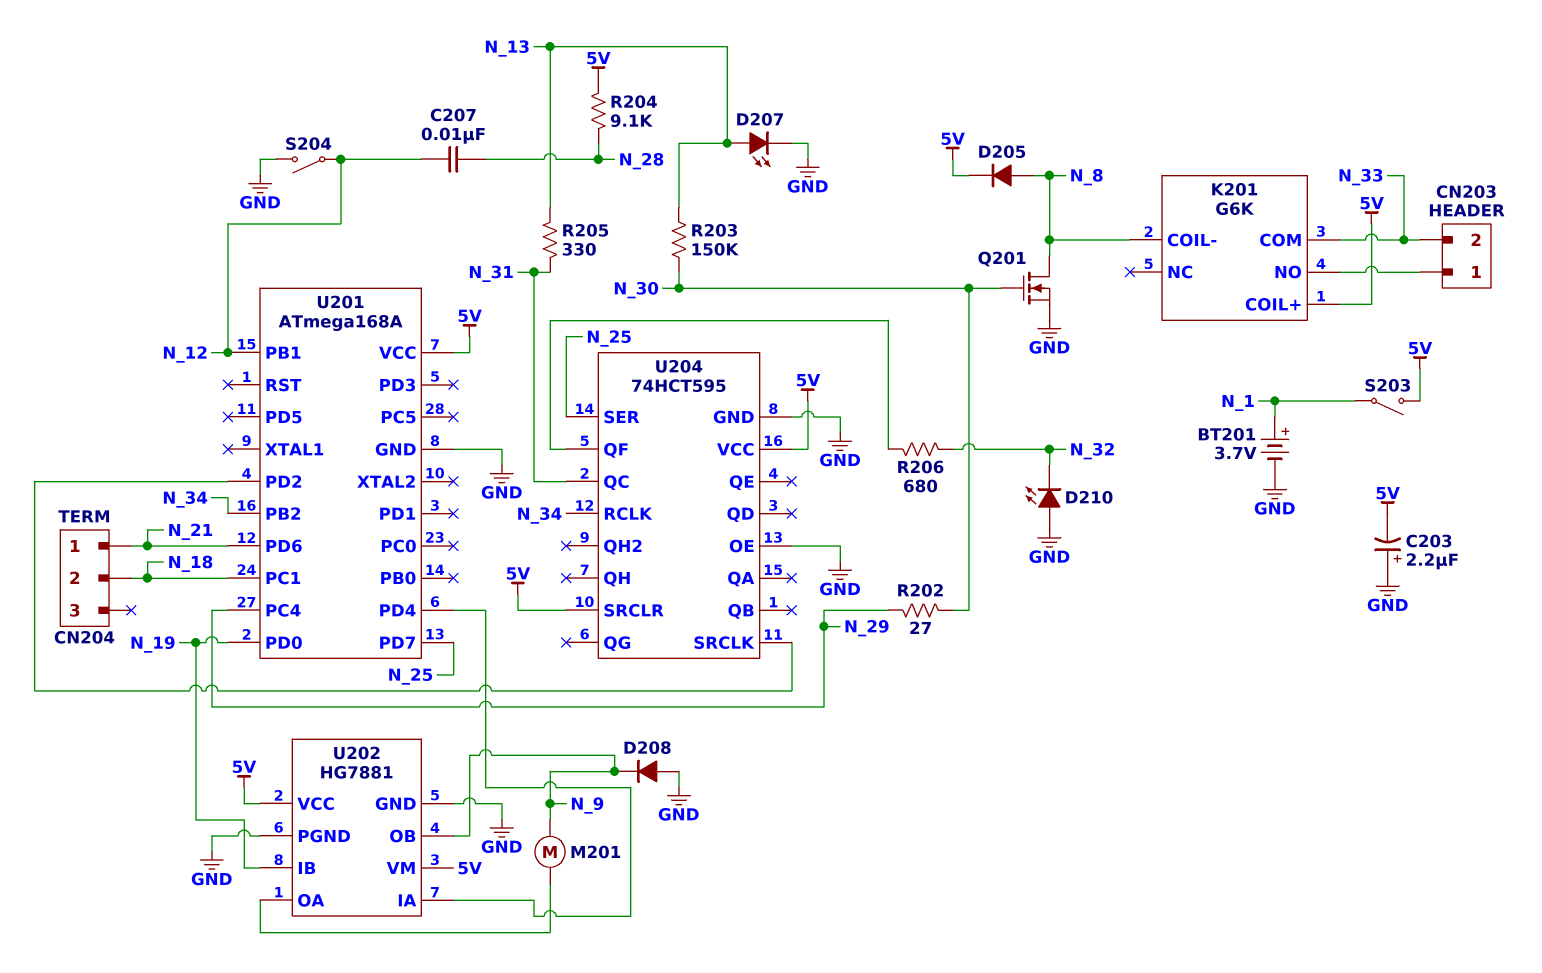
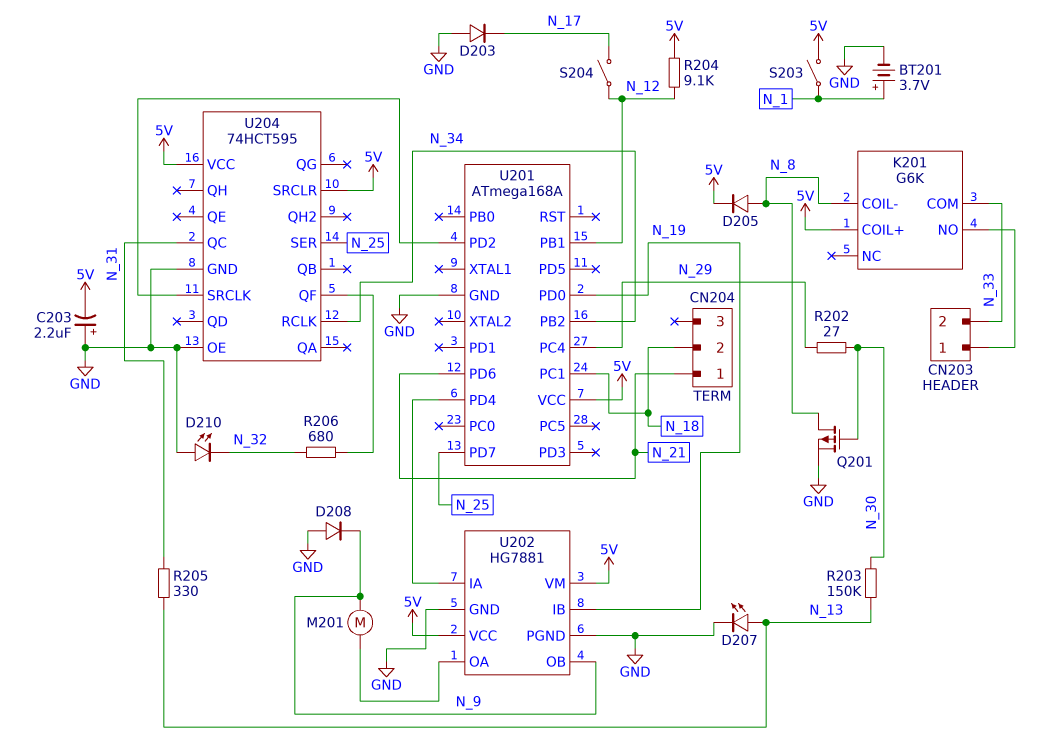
C207: 10nF (N_12, N_28) -> none
D203: none -> diode (A GND, K N_17)
Q201: NMOS (G N_30, D N_8, S GND) -> PMOS (G N_30, D N_8, S GND)
R204: 9.1k (5V, N_28) -> 9.1k (5V, N_12)
S204: switch (GND, N_12) -> switch (N_12, N_17)

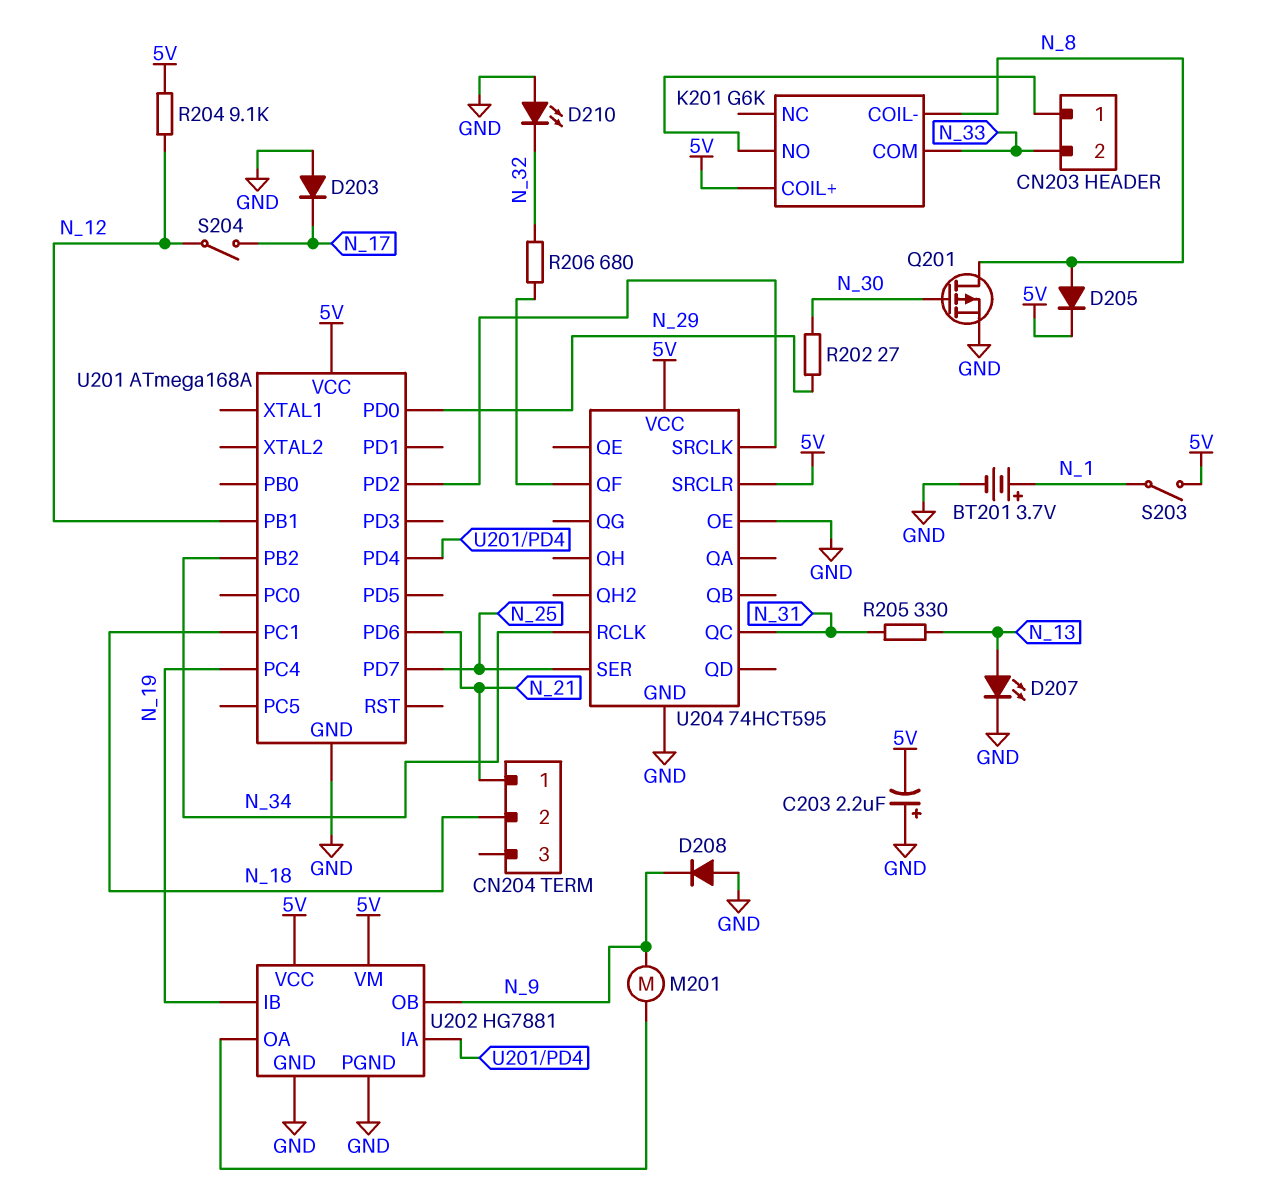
R203: 150k (N_13, N_30) -> none
U201 pin PC4: N_29 -> N_19
U201 pin PD0: N_19 -> N_29

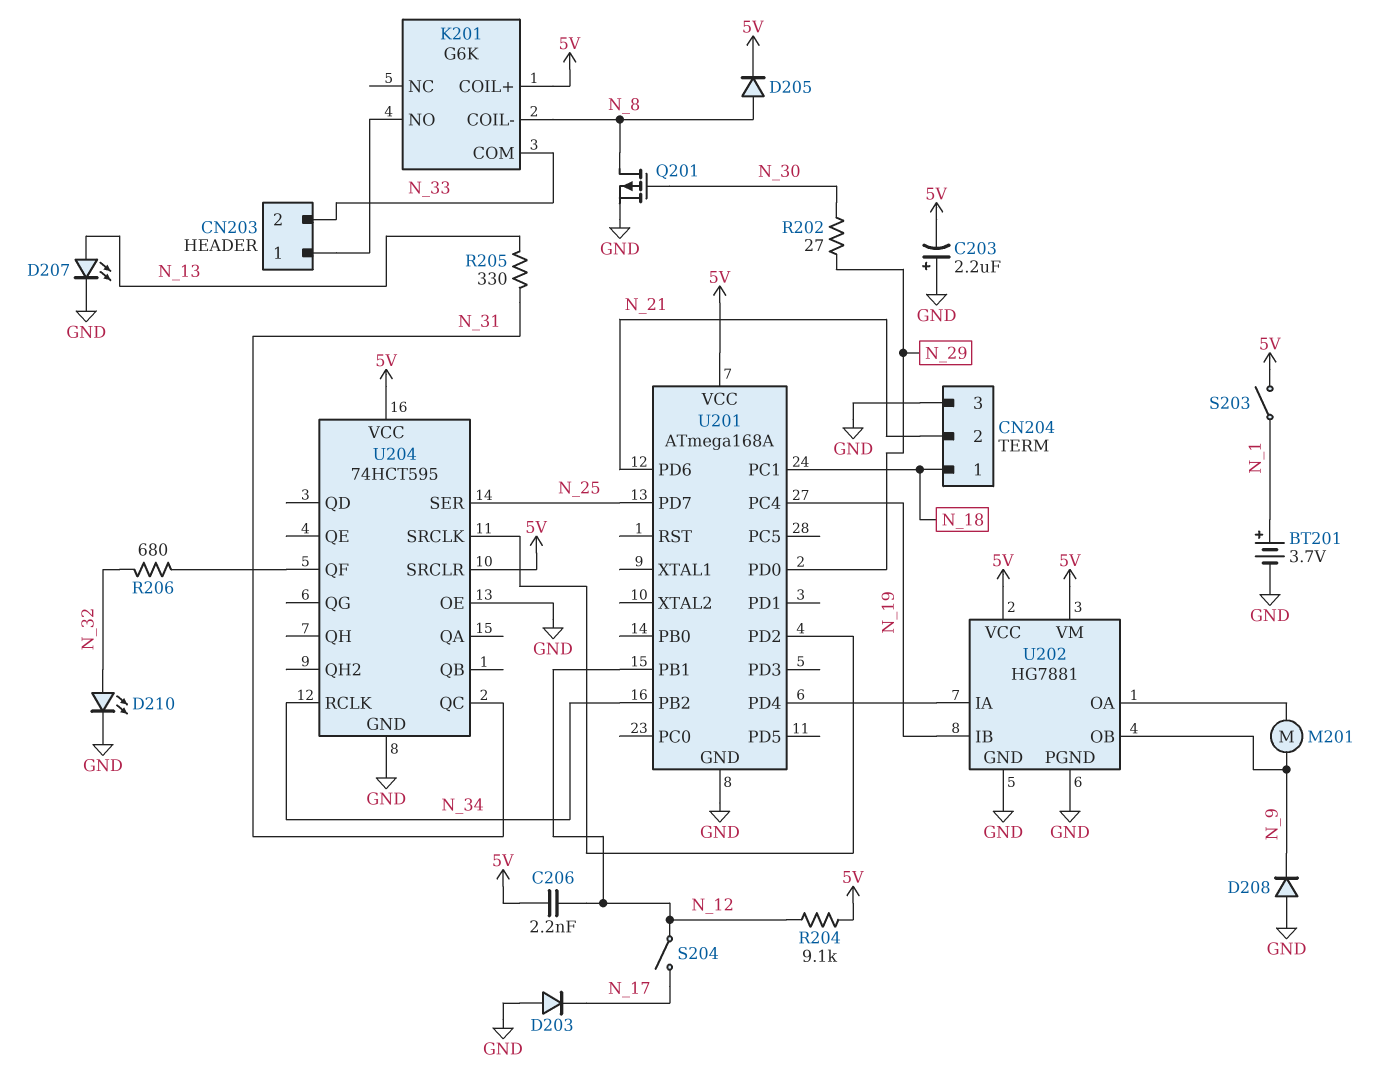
C206: none -> 2.2nF (5V, N_12)
CN204 pin 1: N_21 -> N_18
CN204 pin 2: N_18 -> N_21
CN204 pin 3: none -> GND
D210: LED (A GND, K N_32) -> LED (A N_32, K GND)

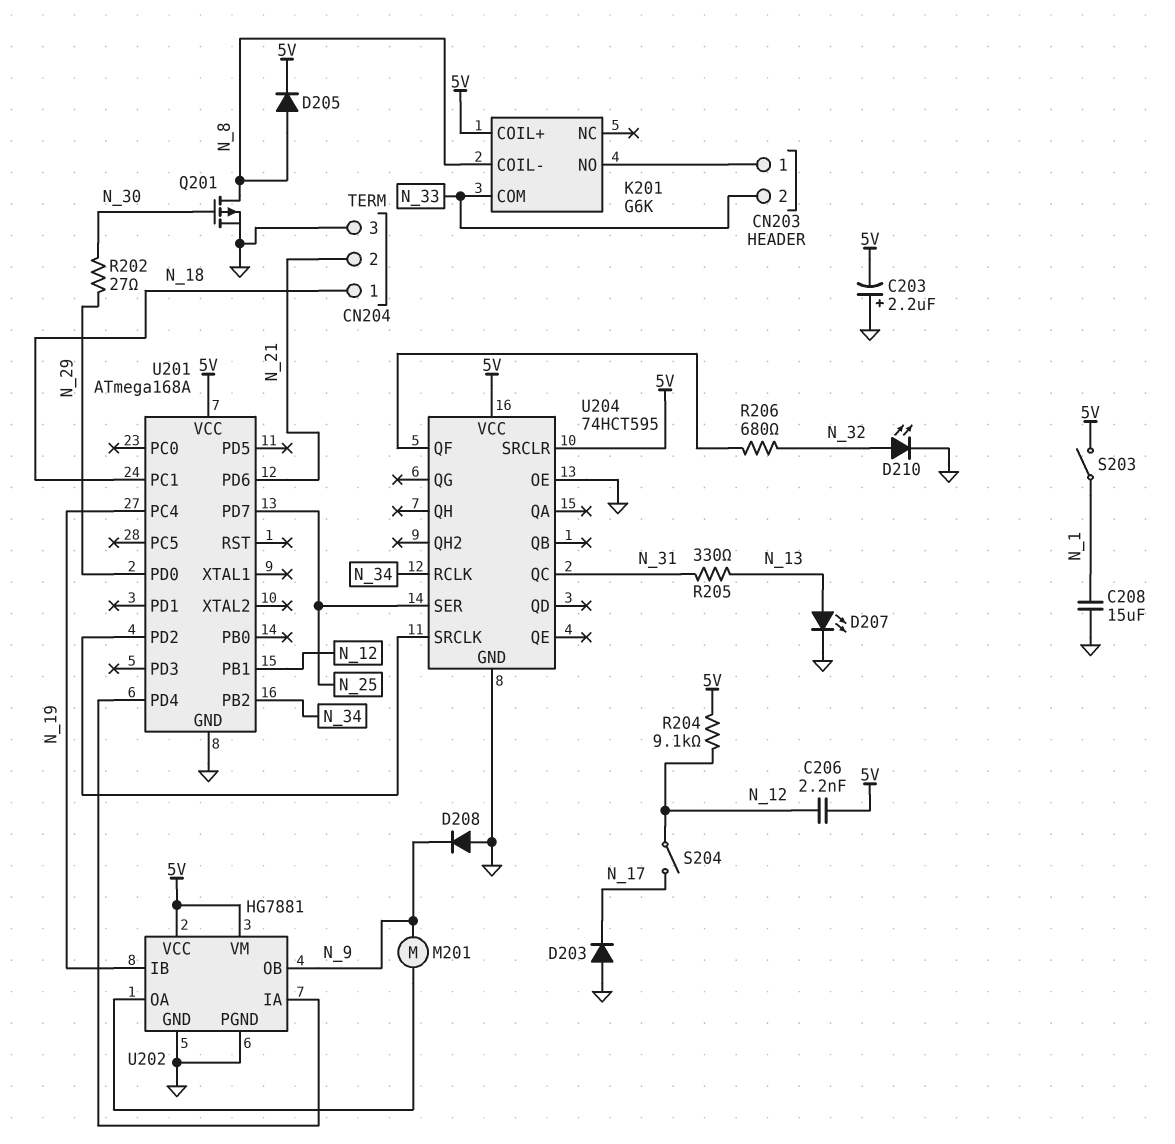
BT201: 3.7V (plus N_1, minus GND) -> none
C208: none -> 15uF (GND, N_1)

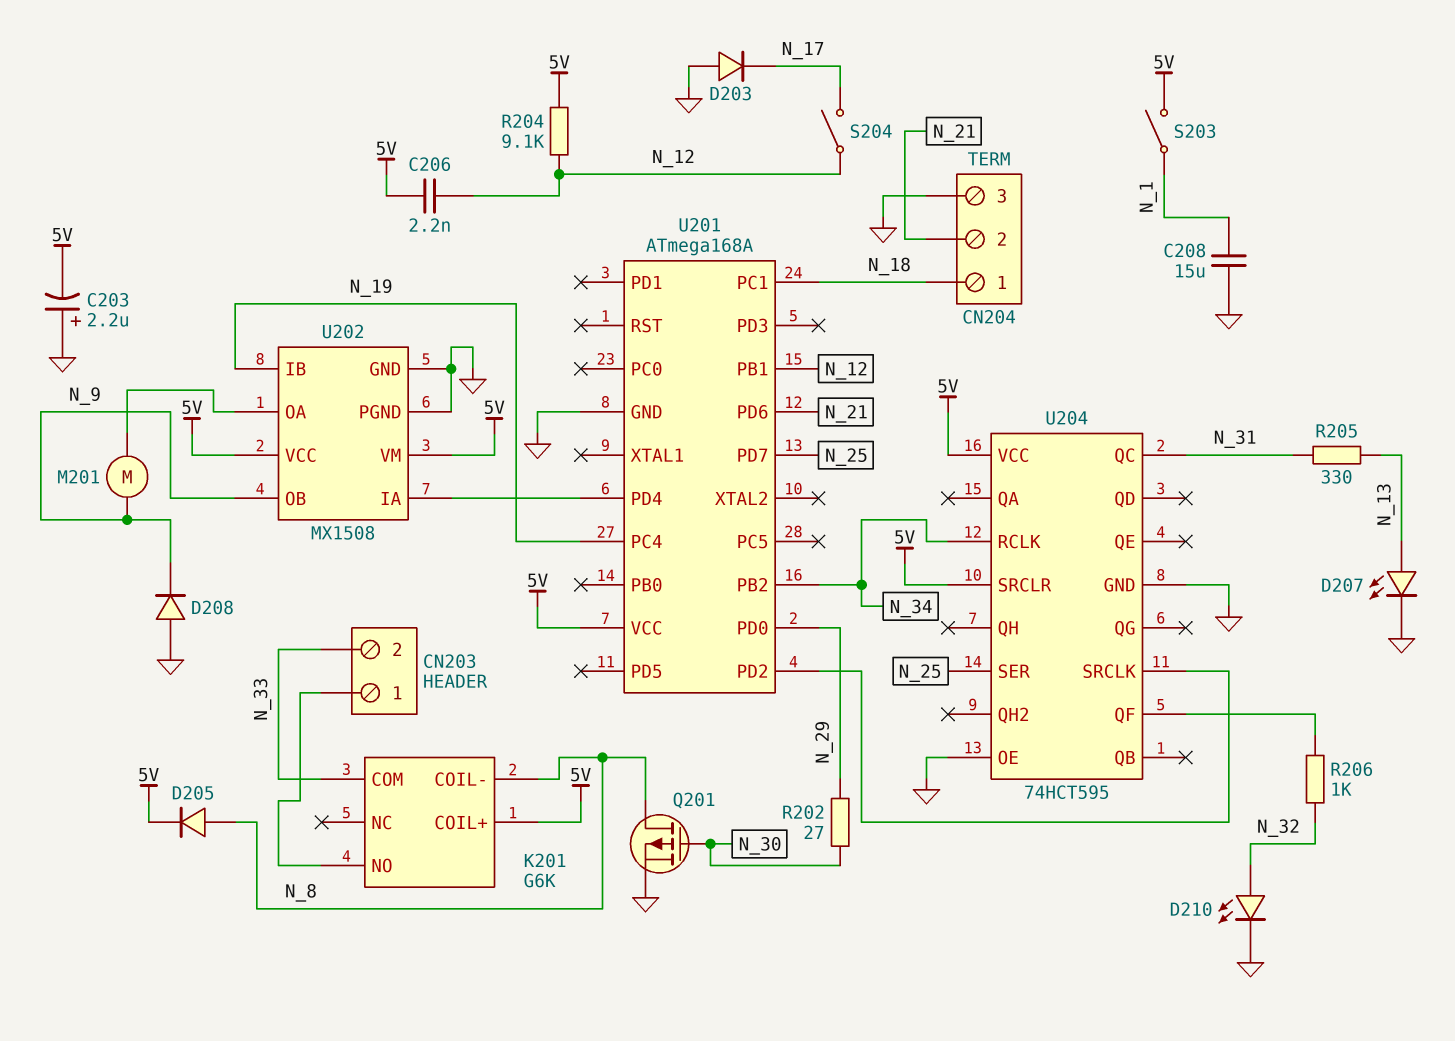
R206: 680 (N_32, U204/QF) -> 1k (N_32, U204/QF)
U202: HG7881 -> MX1508

